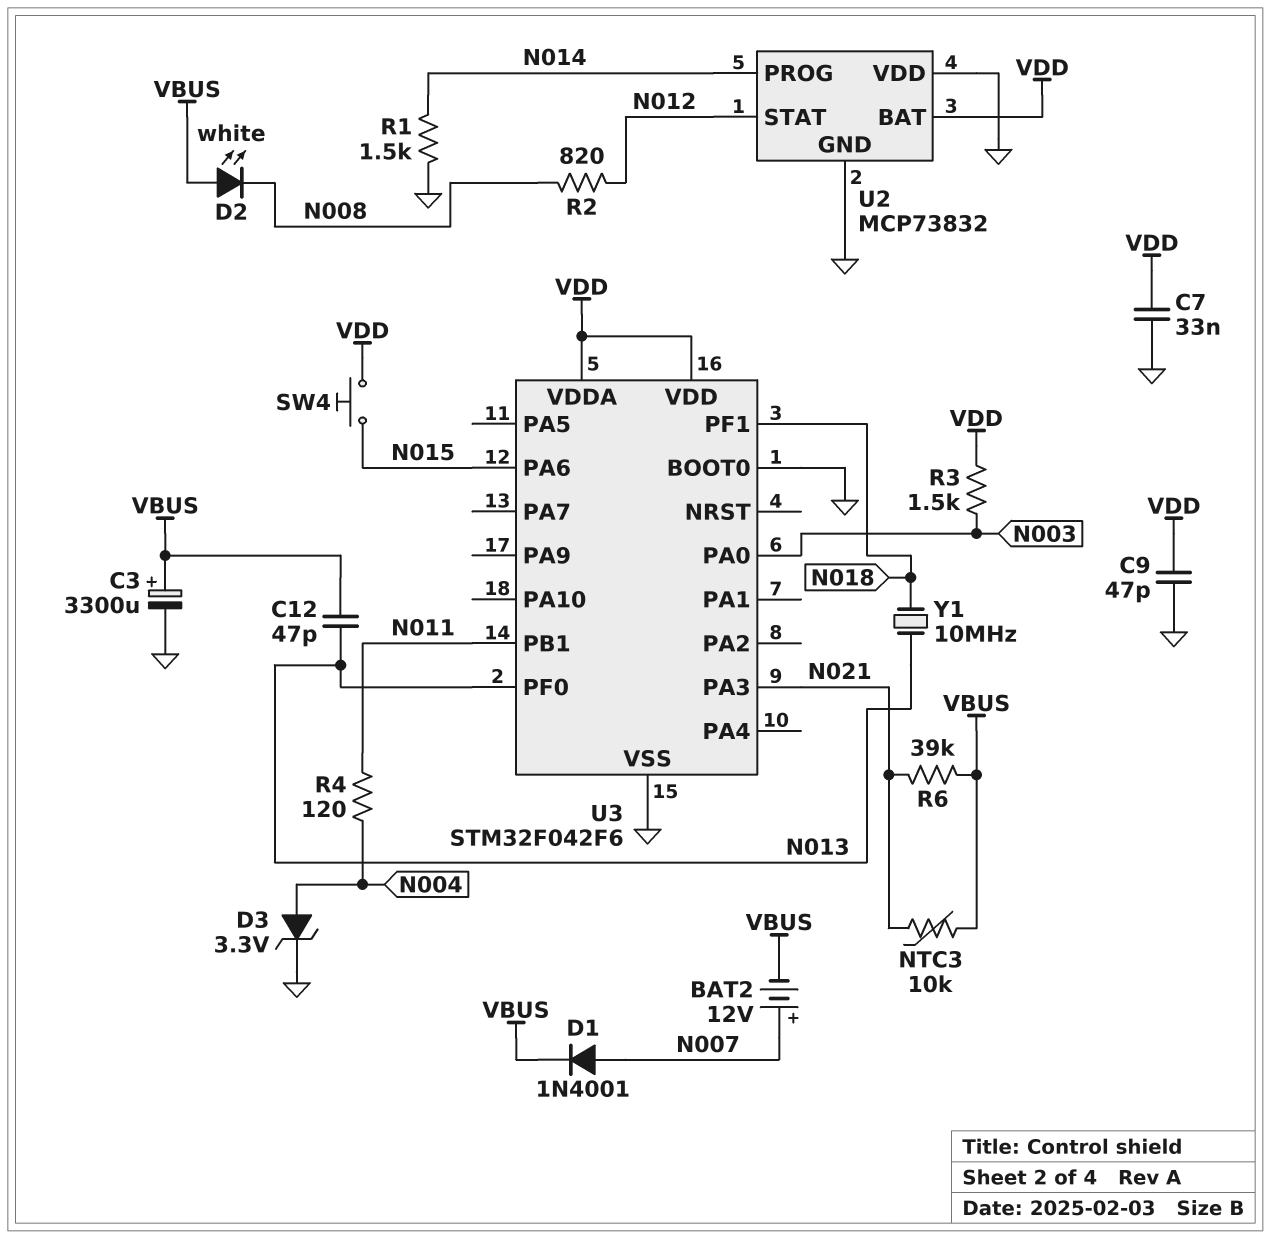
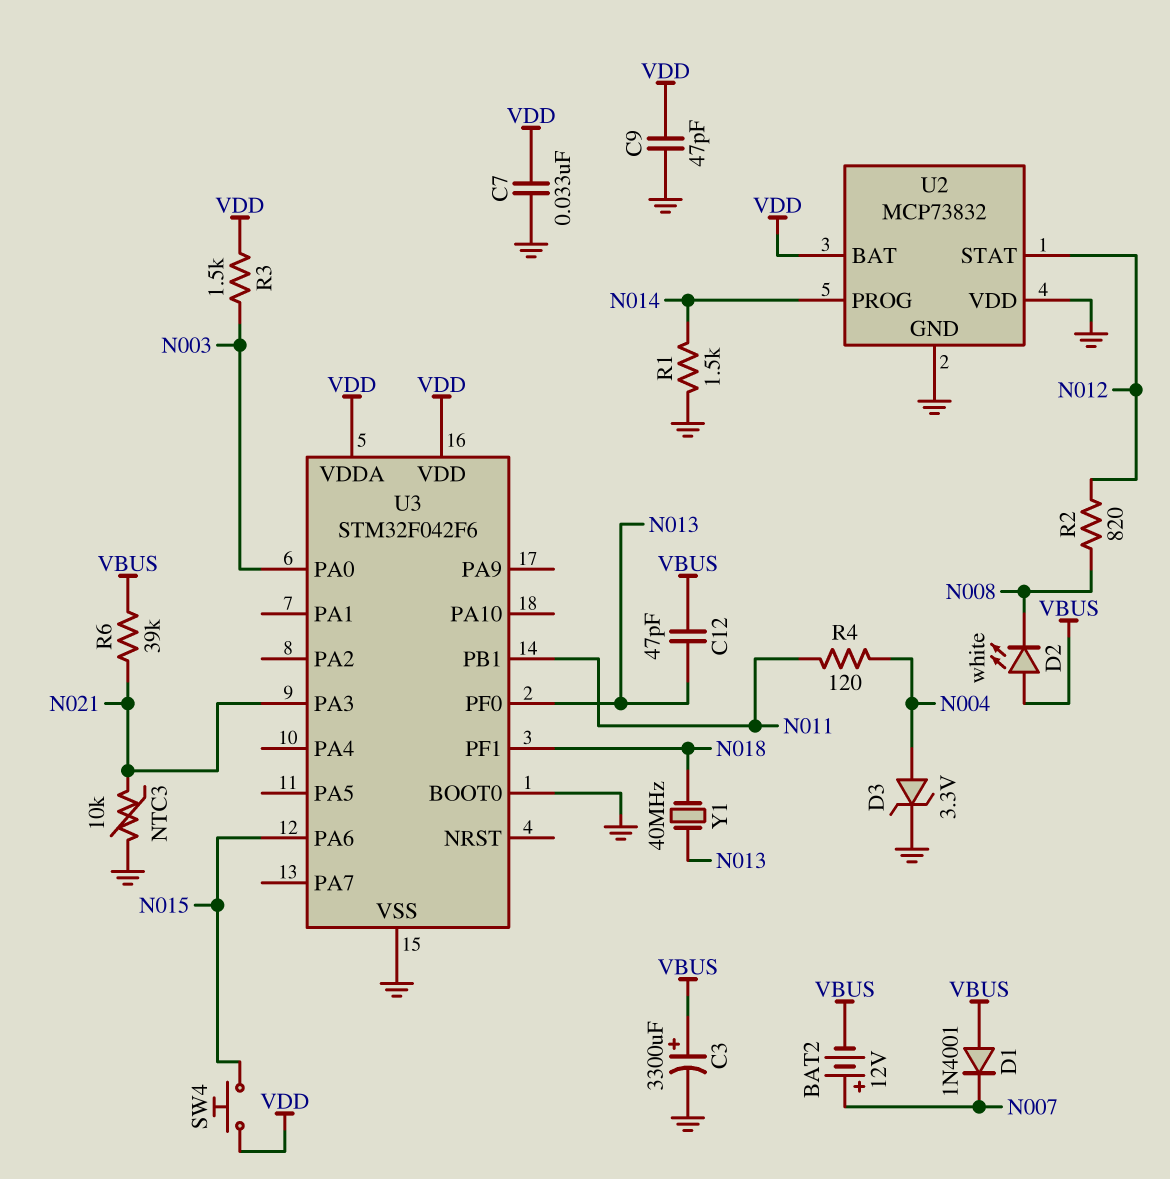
D1: diode 1N4001 (A N007, K VBUS) -> diode 1N4001 (A VBUS, K N007)
NTC3: 10k (N021, VBUS) -> 10k (GND, N021)
Y1: 10MHz (N013, N018) -> 40MHz (N013, N018)

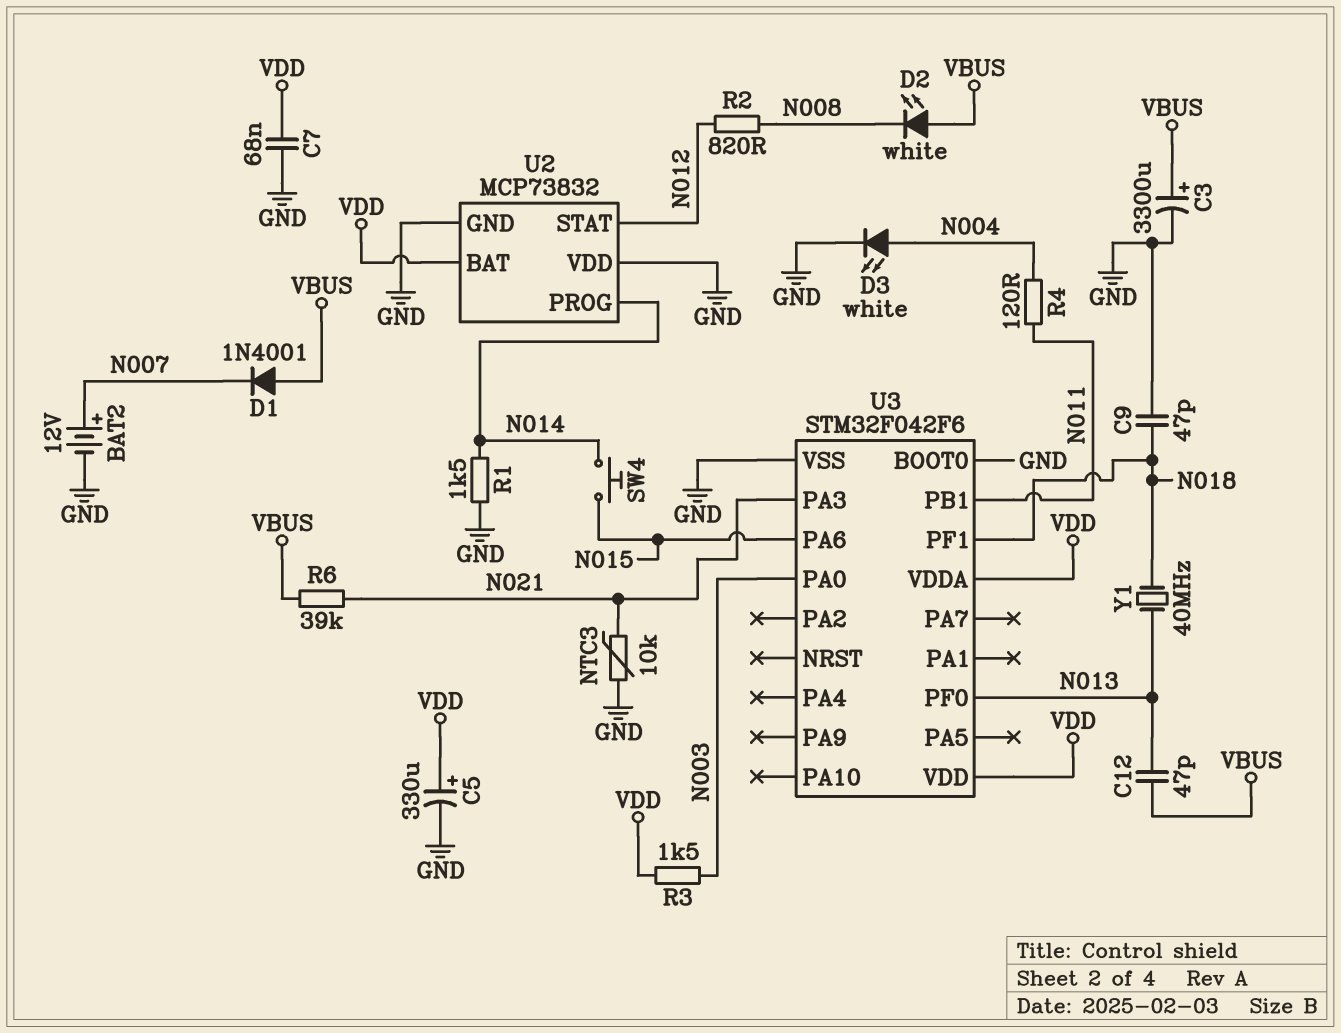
BAT2: 12V (plus N007, minus VBUS) -> 12V (plus N007, minus GND)
C5: none -> 330uF (plus VDD, minus GND)
C7: 33nF (GND, VDD) -> 68nF (GND, VDD)
C9: 47pF (GND, VDD) -> 47pF (GND, N018)
D3: zener 3.3V (A N004, K GND) -> LED white (A N004, K GND)
SW4: button (N015, VDD) -> button (N014, N015)

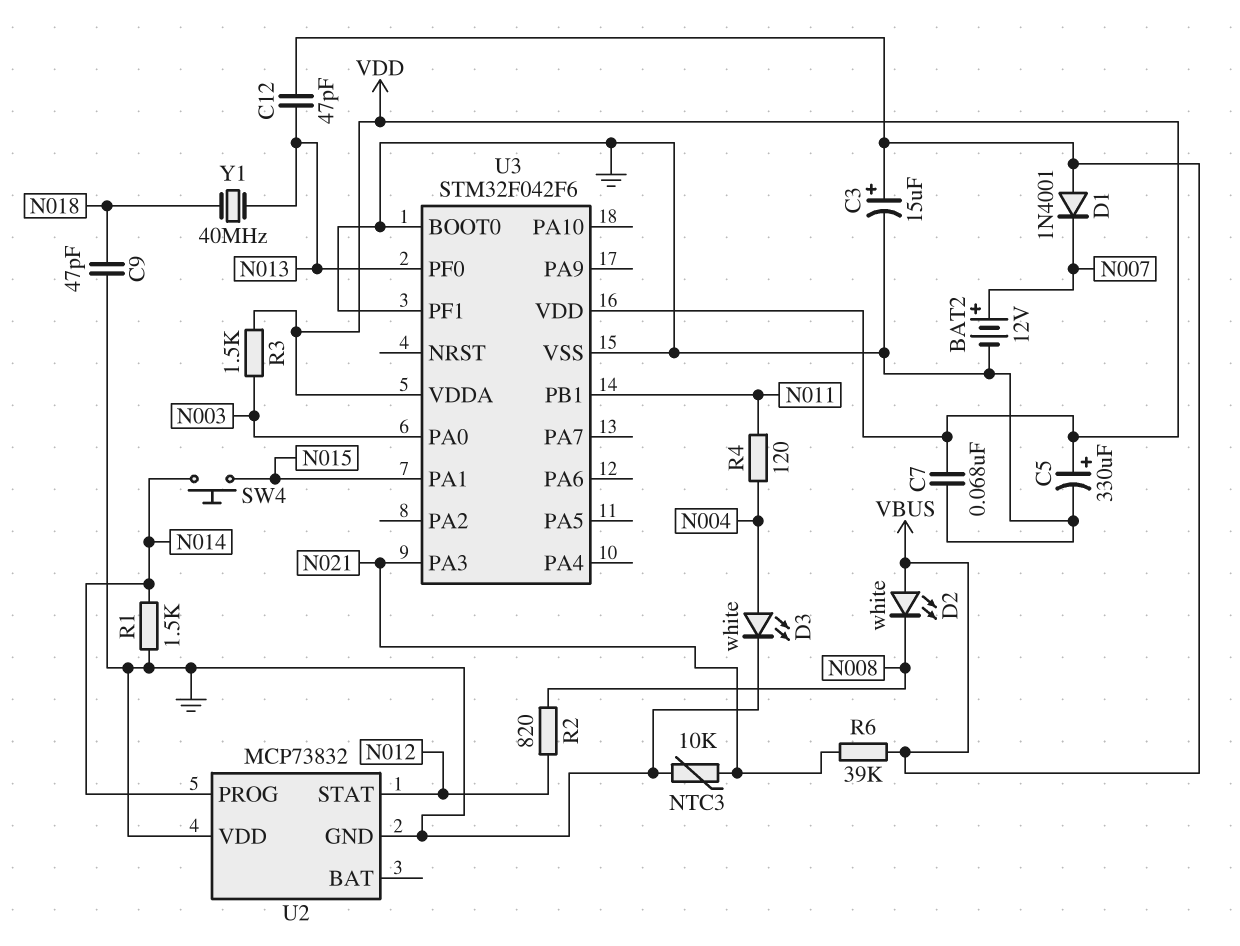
C3: 3300uF (plus VBUS, minus GND) -> 15uF (plus VBUS, minus GND)
U2 pin BAT: VDD -> none
U3 pin PA1: none -> N015
U3 pin PA6: N015 -> none
U3 pin PF1: N018 -> GND

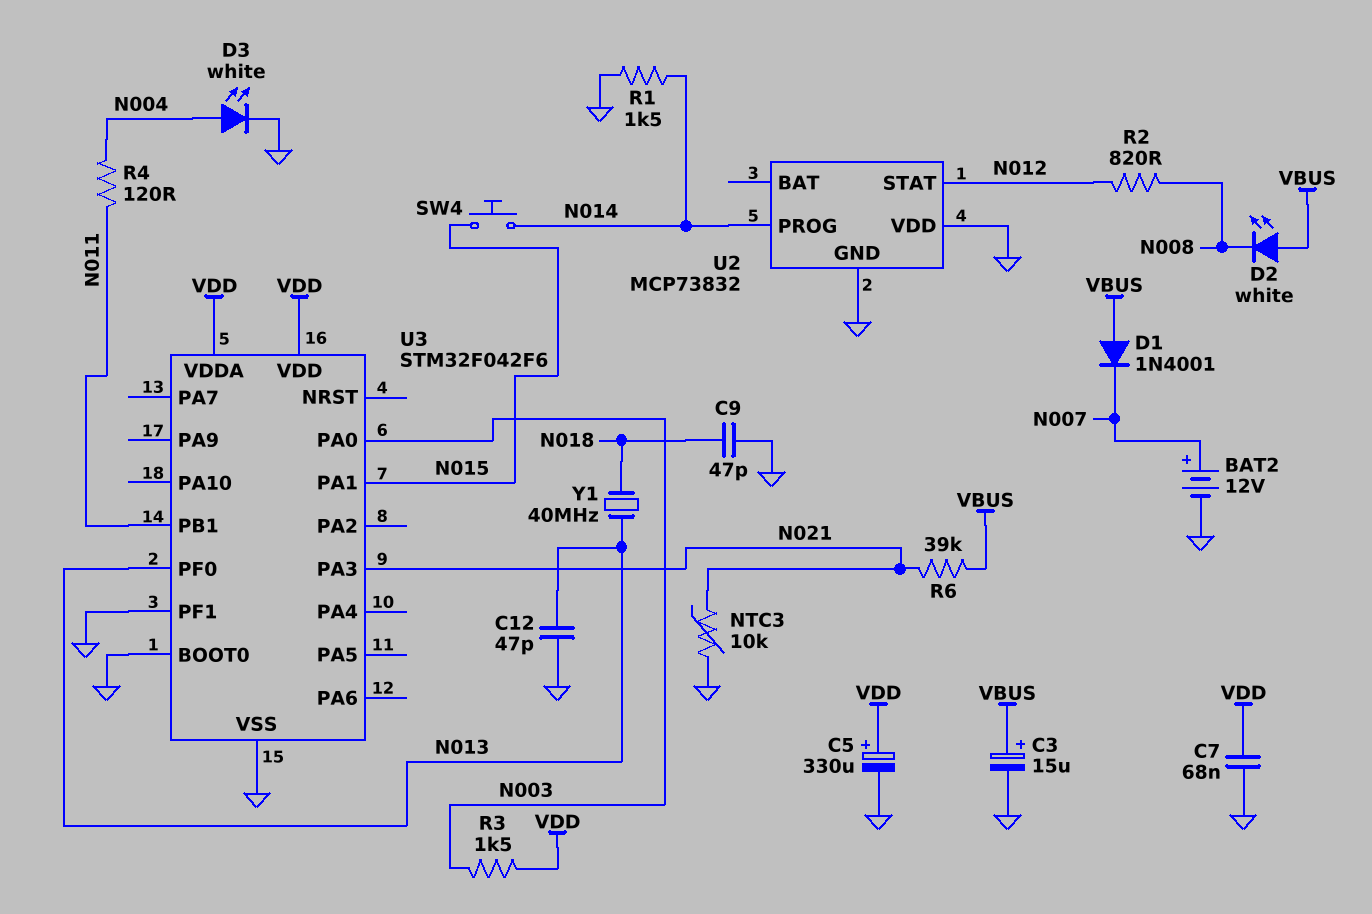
C12: 47pF (N013, VBUS) -> 47pF (GND, N013)

